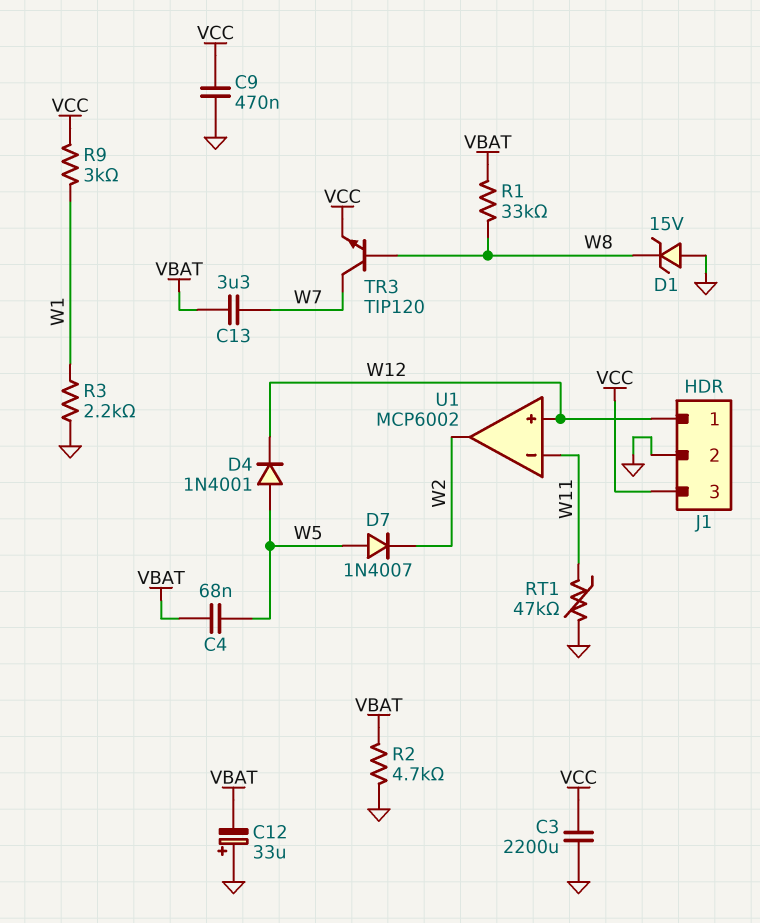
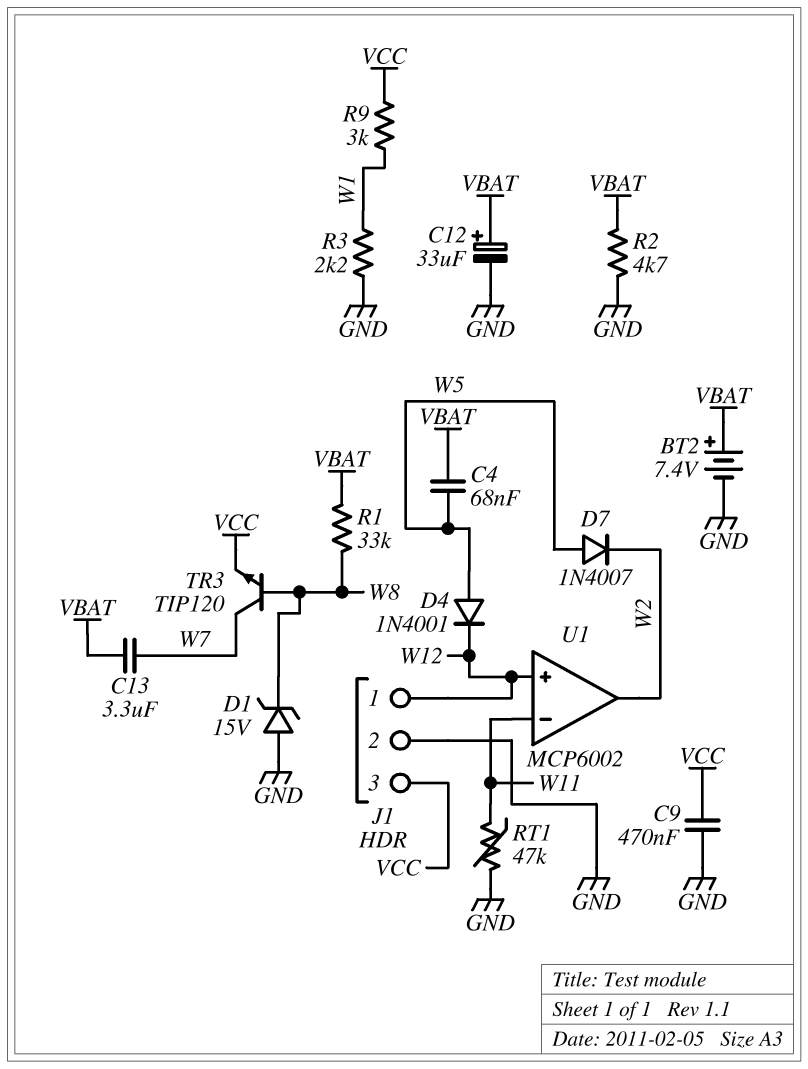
BT2: none -> 7.4V (plus VBAT, minus GND)
C3: 2200uF (GND, VCC) -> none
C12: 33uF (plus GND, minus VBAT) -> 33uF (plus VBAT, minus GND)

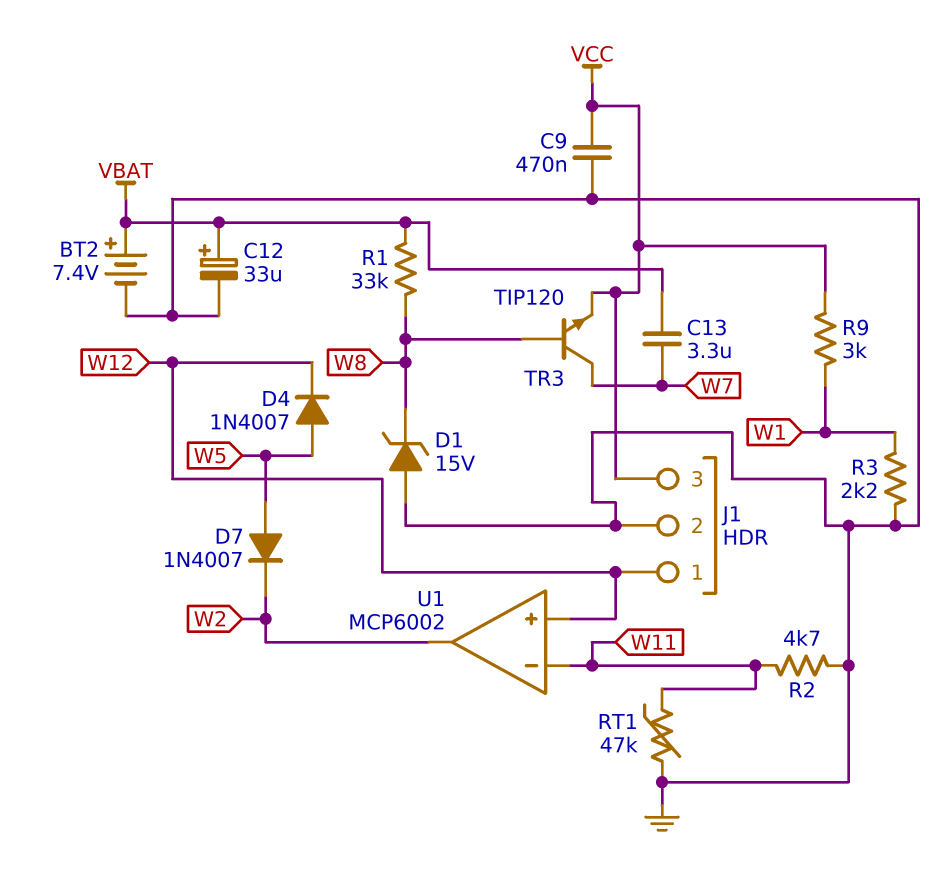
C4: 68nF (VBAT, W5) -> none
D4: diode 1N4001 (A W5, K W12) -> diode 1N4007 (A W5, K W12)
R2: 4.7k (GND, VBAT) -> 4.7k (GND, W11)

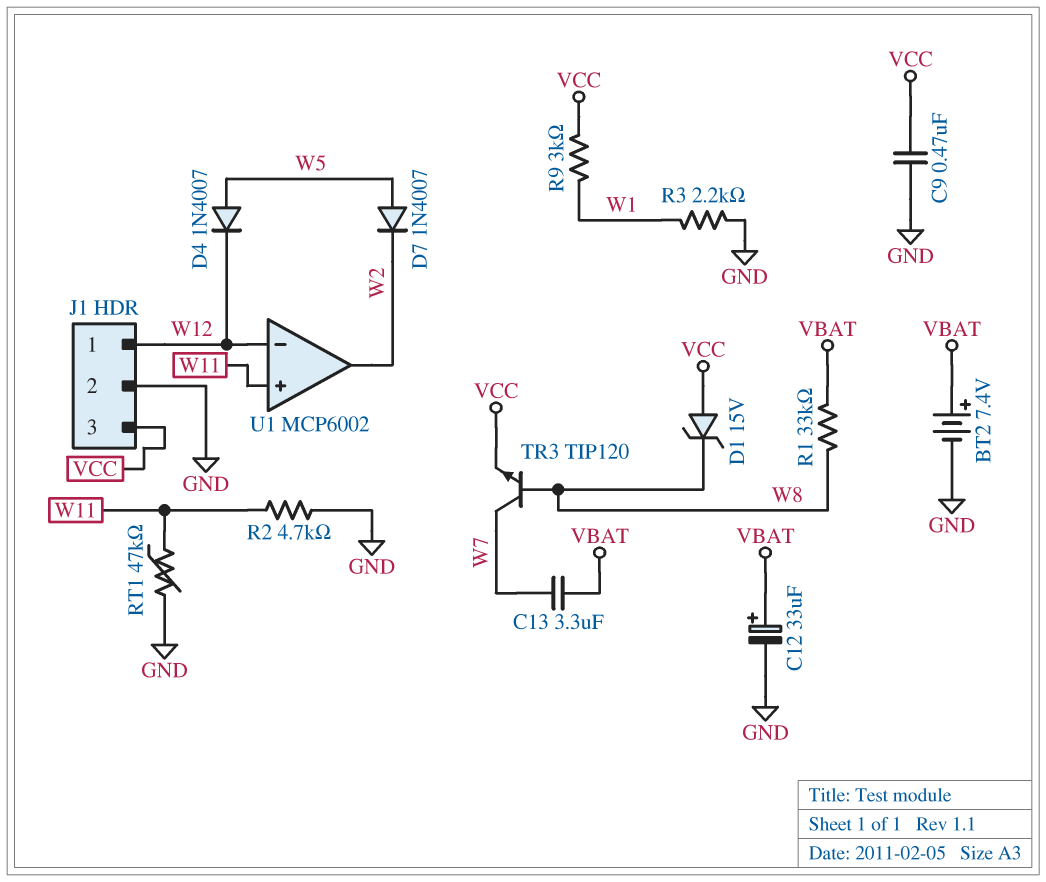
D1: zener 15V (A GND, K W8) -> zener 15V (A VCC, K W8)
U1 pin in+: W12 -> W11
U1 pin in-: W11 -> W12

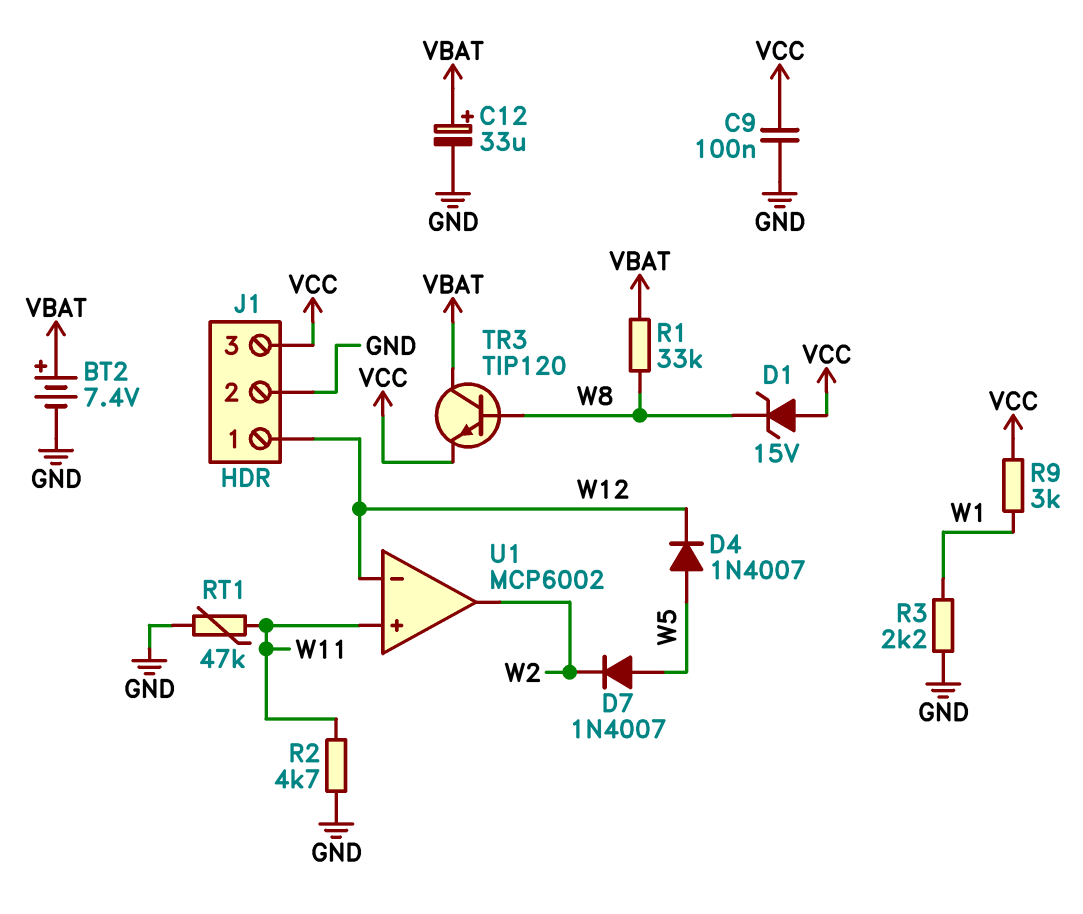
C9: 470nF (GND, VCC) -> 100nF (GND, VCC)
C13: 3.3uF (VBAT, W7) -> none
TR3: NPN TIP120 (B W8, C W7, E VCC) -> NPN TIP120 (B W8, C VBAT, E VCC)

